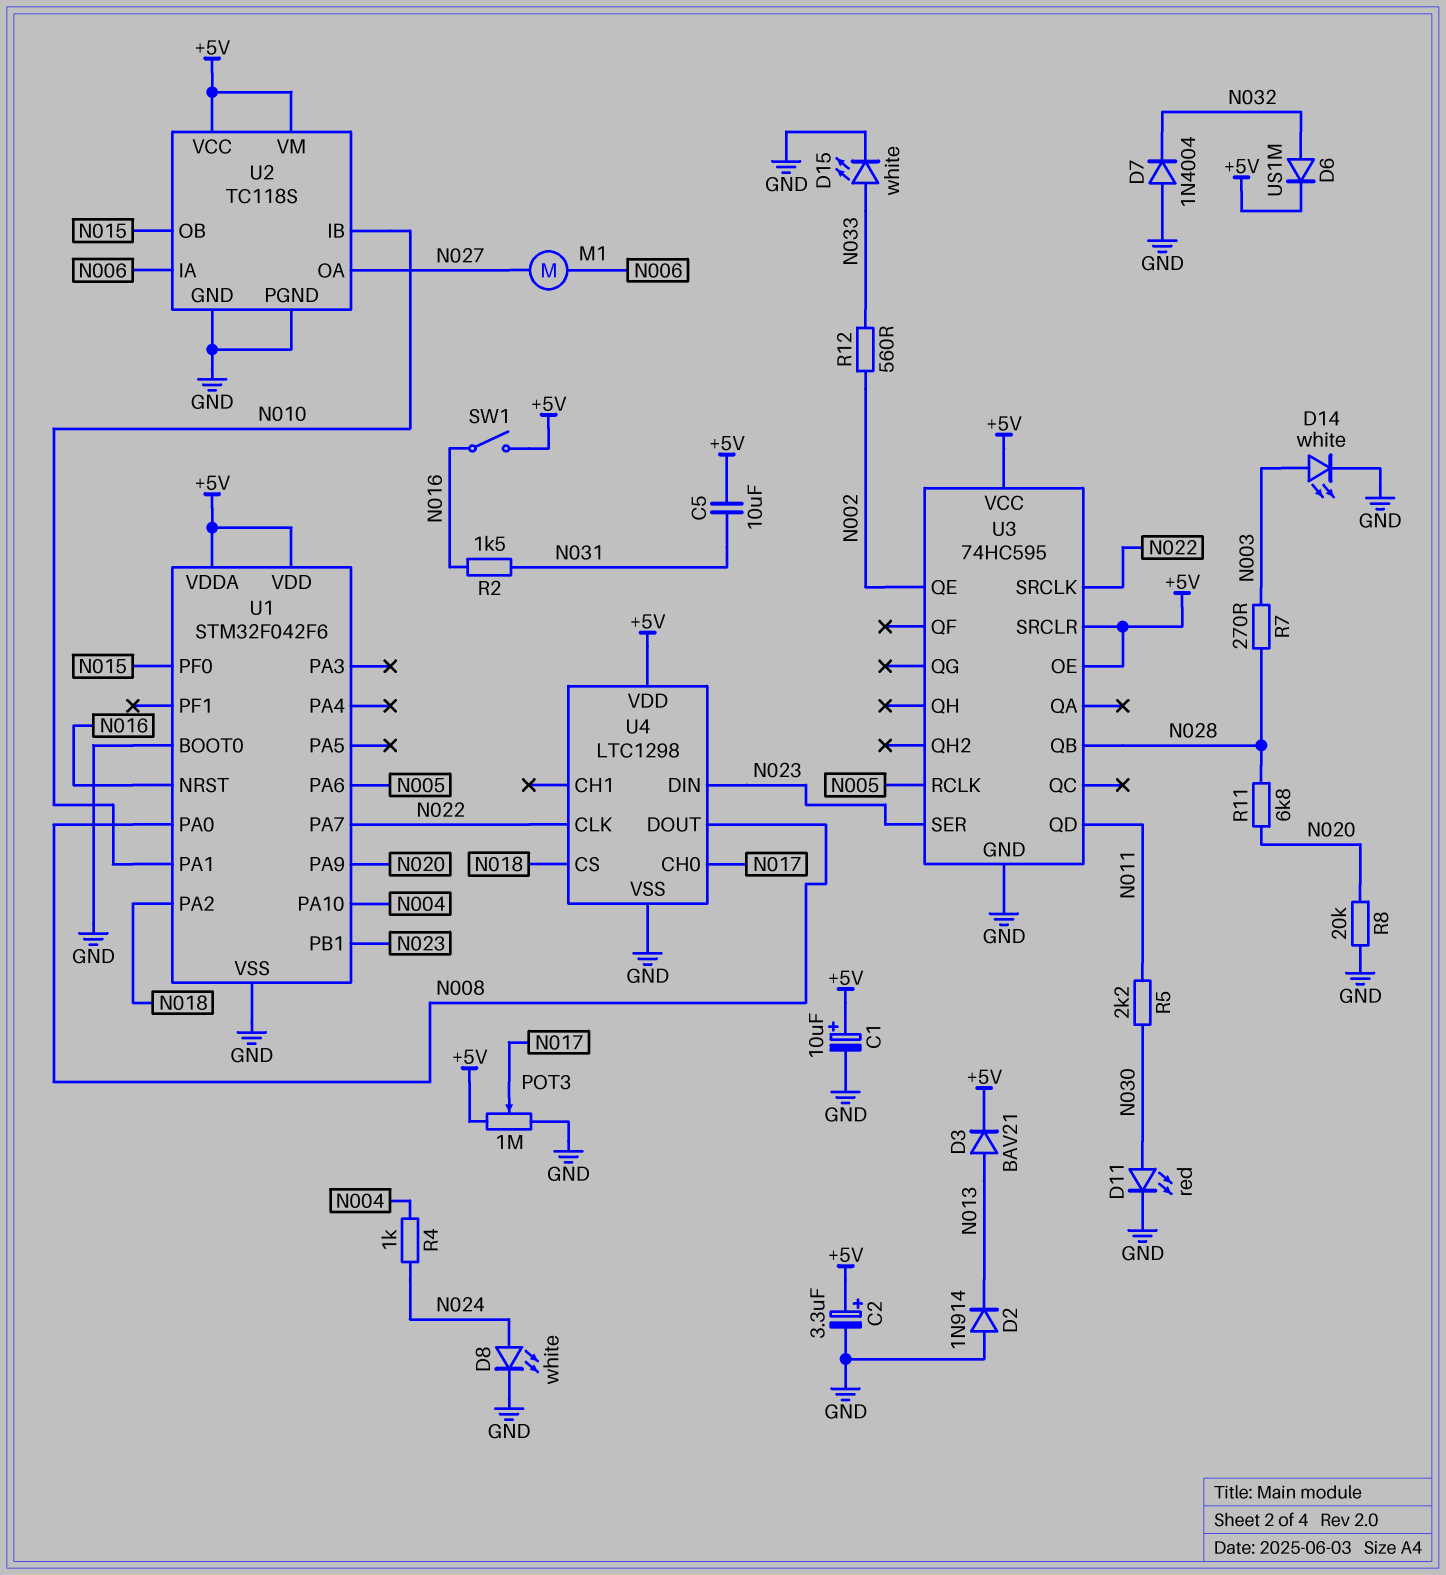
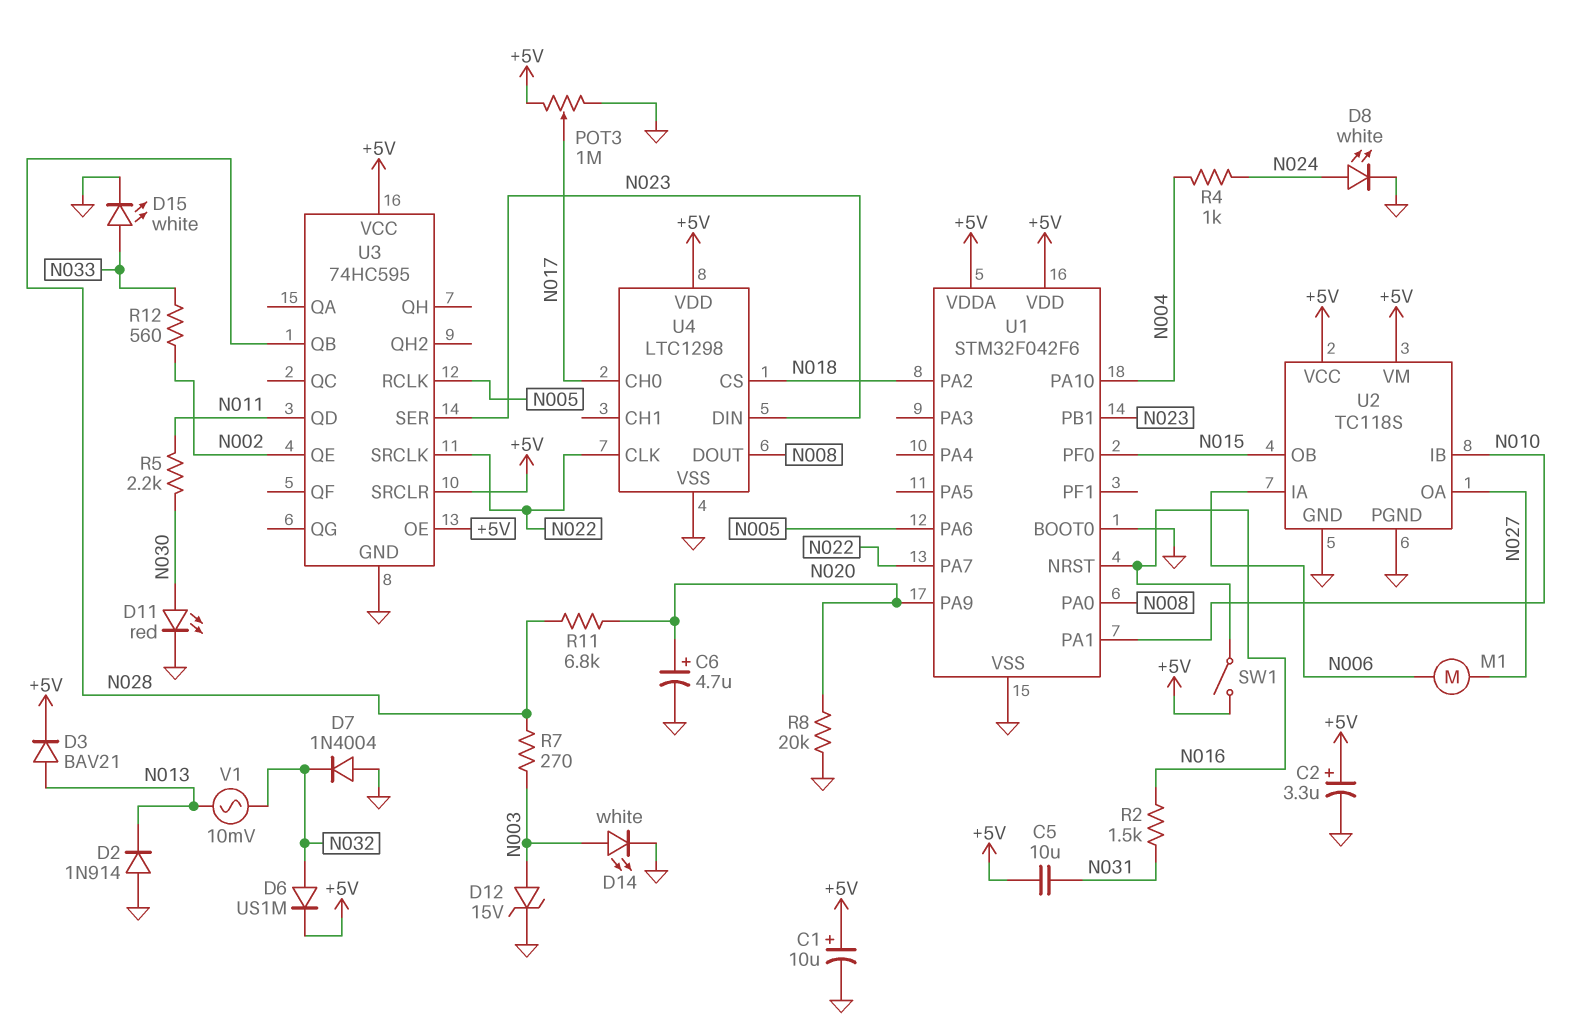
C6: none -> 4.7uF (plus N020, minus GND)
D12: none -> zener 15V (A N003, K GND)
V1: none -> AC 10mV (N013, N032)

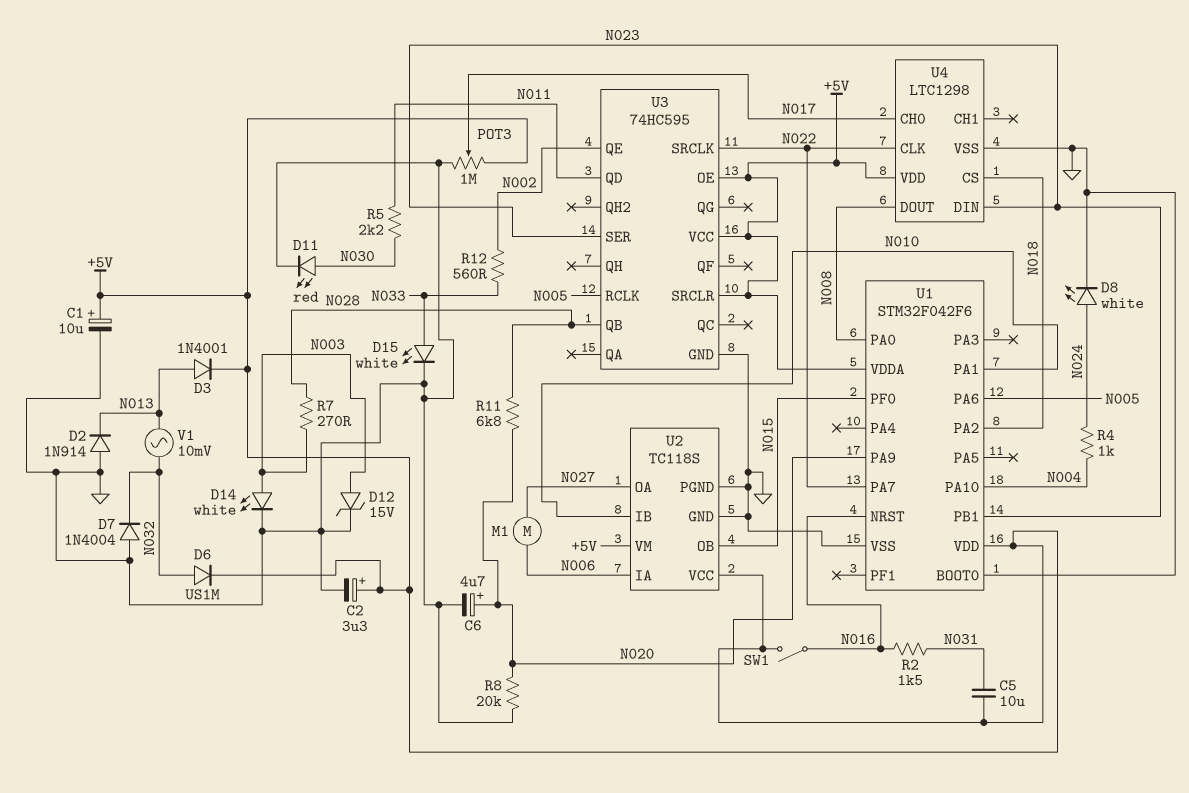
D3: diode BAV21 (A N013, K +5V) -> diode 1N4001 (A N013, K +5V)

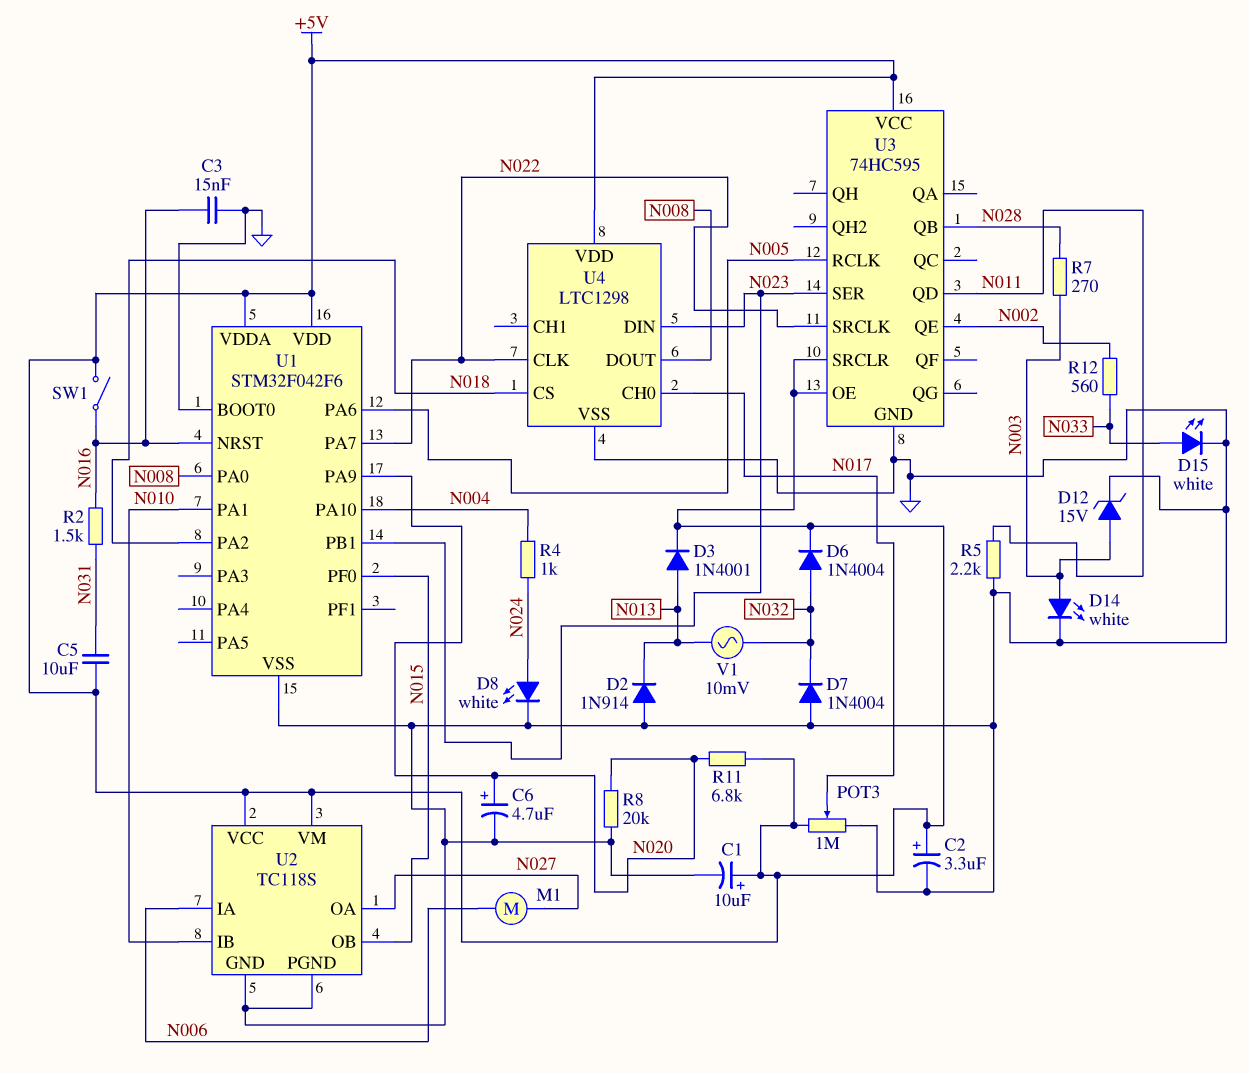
C3: none -> 15nF (GND, N016)
D6: diode US1M (A N032, K +5V) -> diode 1N4004 (A N032, K +5V)
D11: LED red (A N030, K GND) -> none
R5: 2.2k (N011, N030) -> 2.2k (GND, N011)
R11: 6.8k (N020, N028) -> 6.8k (+5V, N020)

